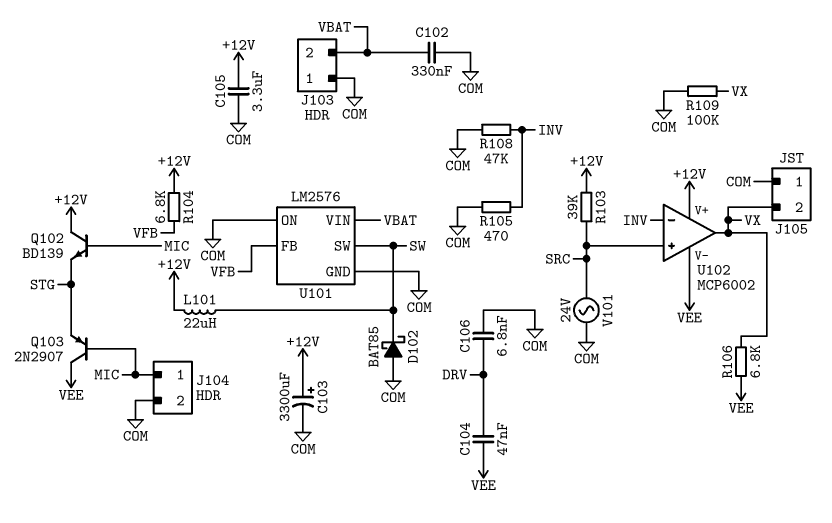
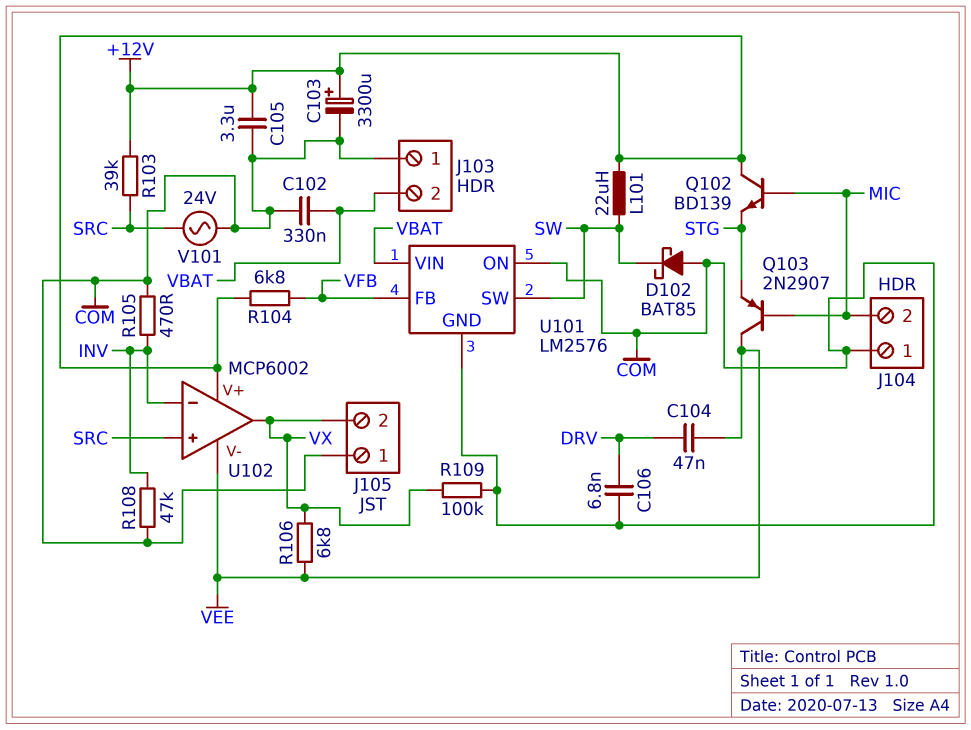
J104 pin 1: MIC -> COM
J104 pin 2: COM -> MIC

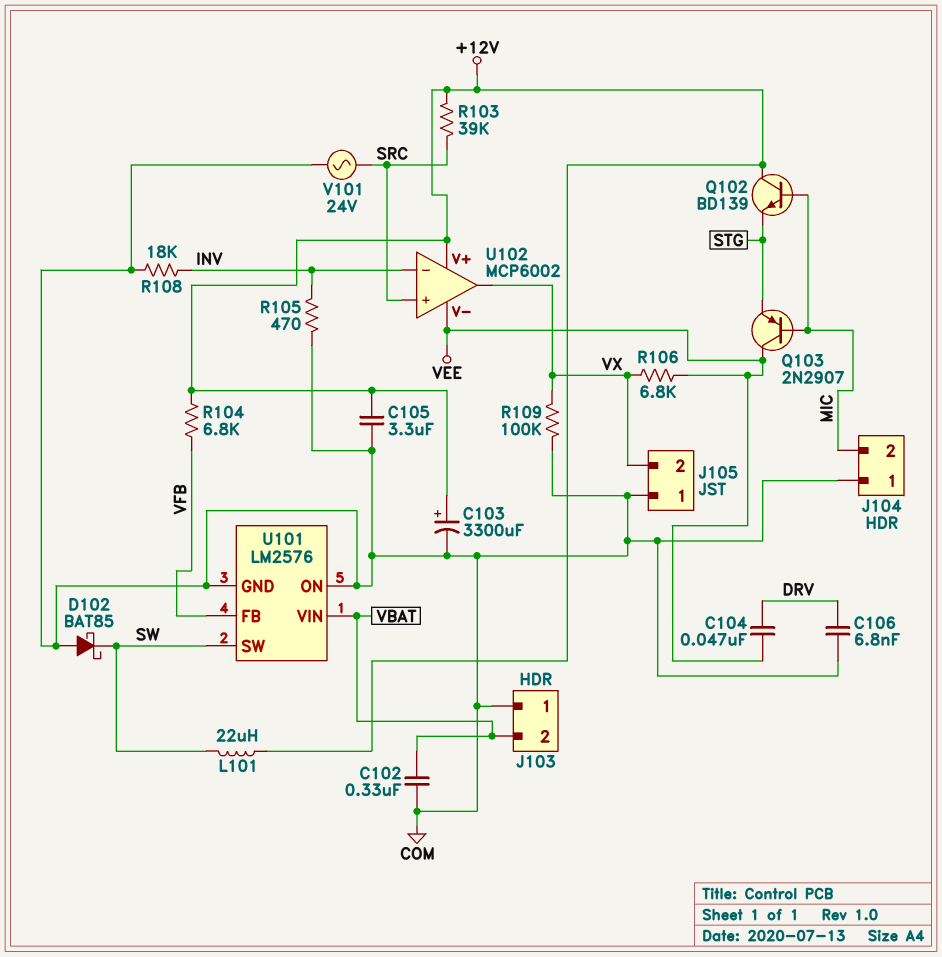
R108: 47k (COM, INV) -> 18k (COM, INV)

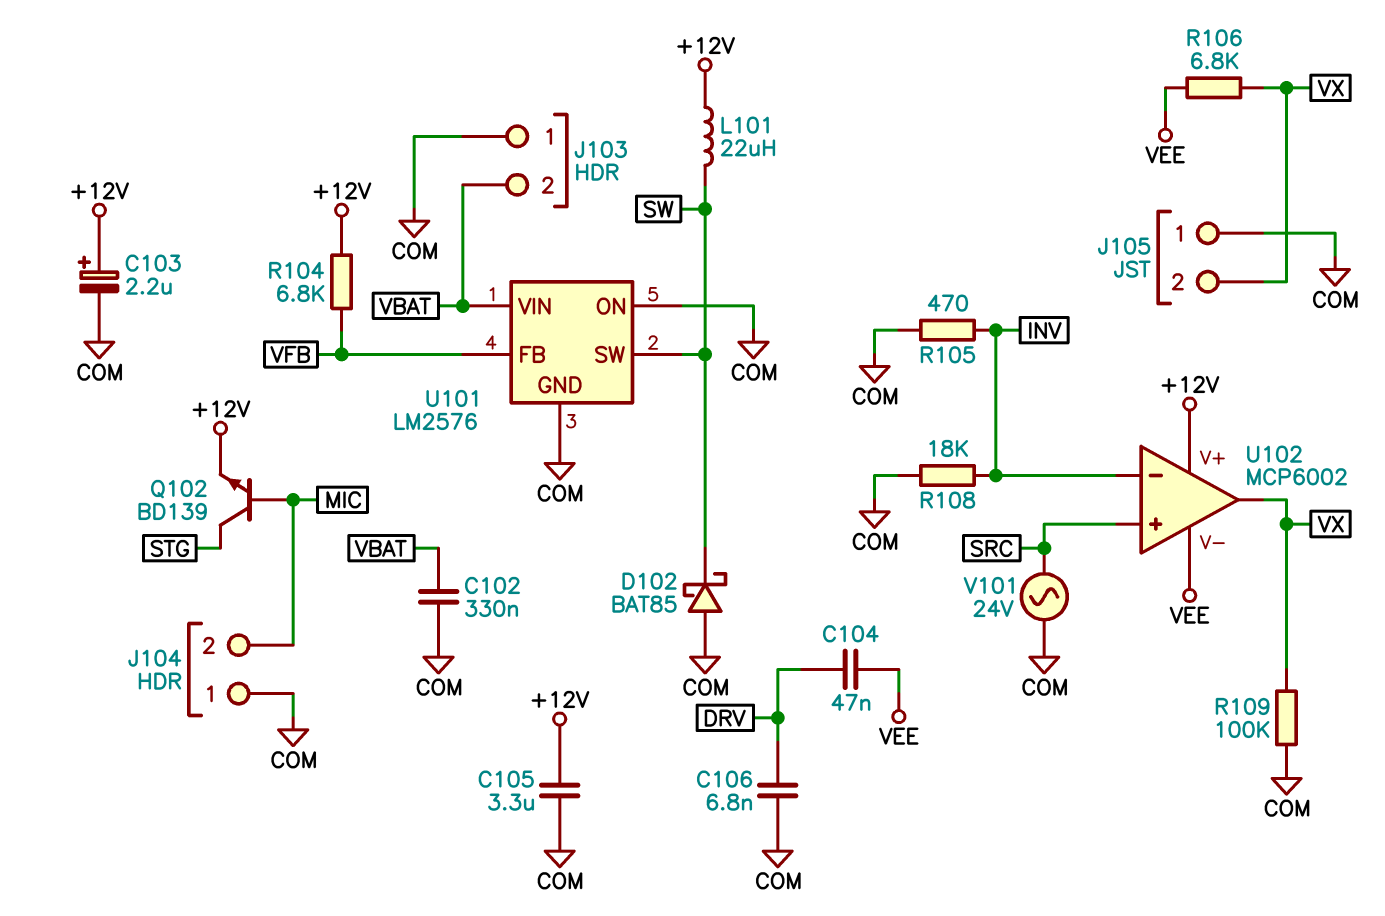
C103: 3300uF (plus +12V, minus COM) -> 2.2uF (plus +12V, minus COM)
Q102: NPN BD139 (B MIC, C +12V, E STG) -> NPN BD139 (B MIC, C STG, E +12V)
Q103: PNP 2N2907 (B MIC, C VEE, E STG) -> none
R103: 39k (+12V, SRC) -> none

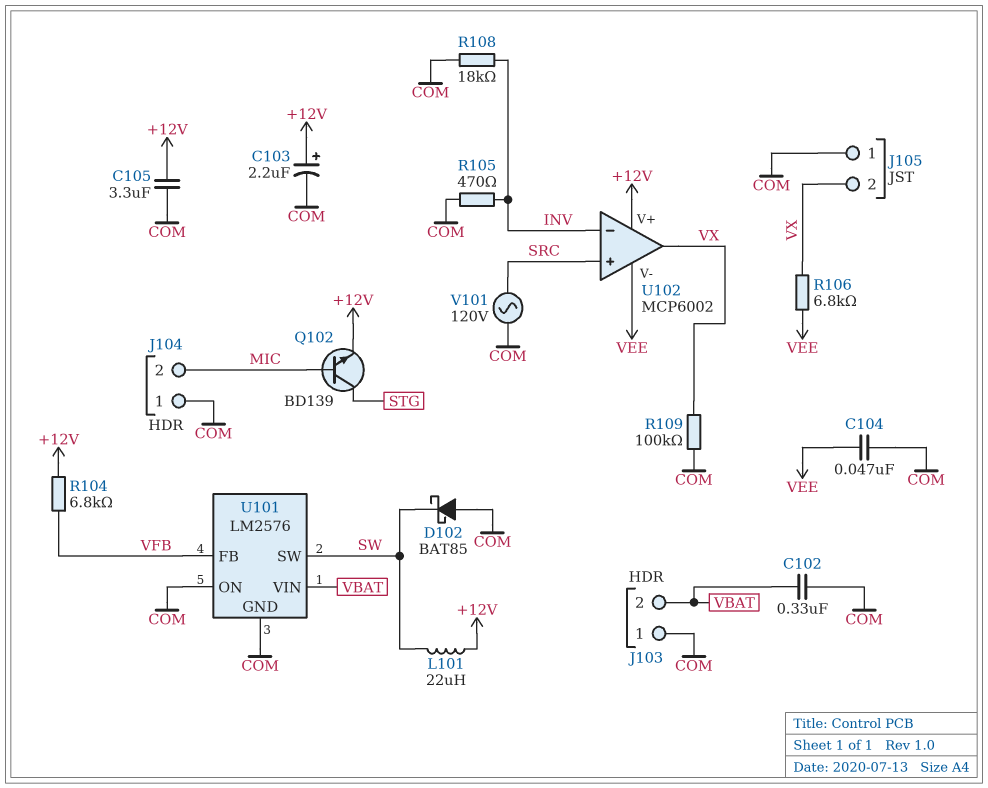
C104: 47nF (DRV, VEE) -> 47nF (COM, VEE)
C106: 6.8nF (COM, DRV) -> none
V101: AC 24V (COM, SRC) -> AC 120V (COM, SRC)

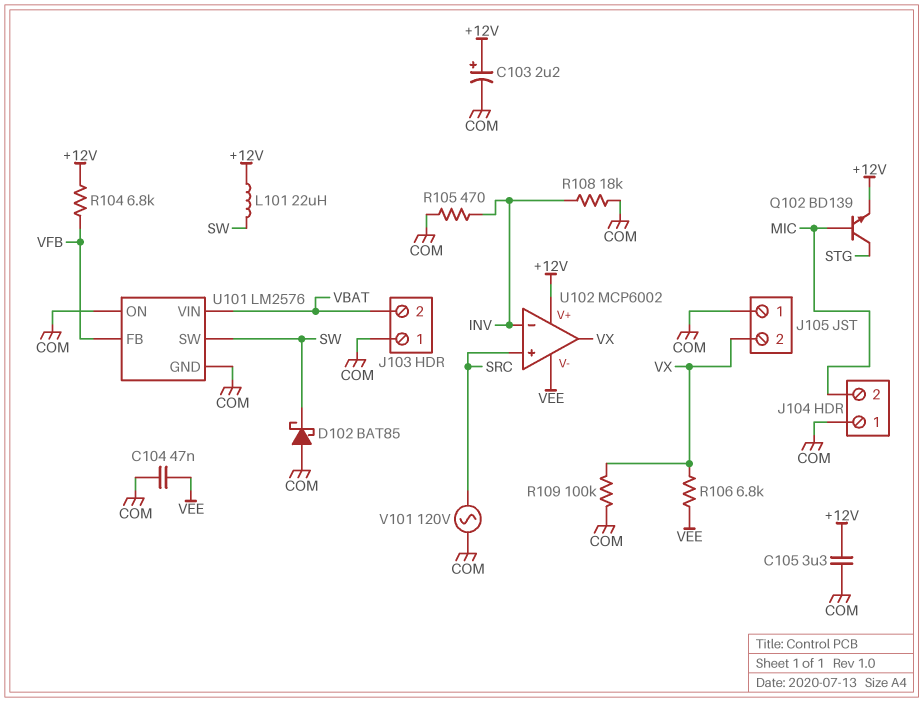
C102: 330nF (COM, VBAT) -> none

